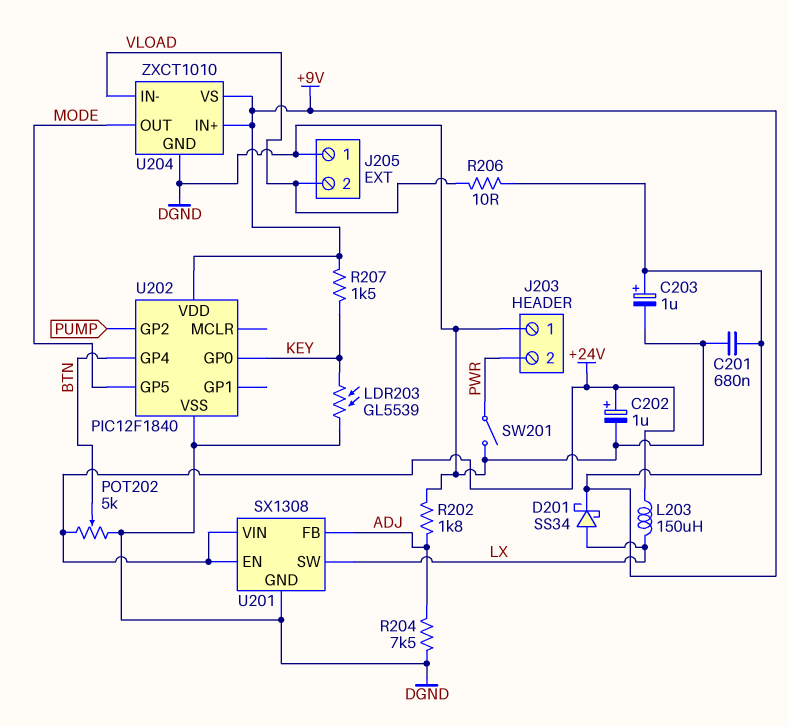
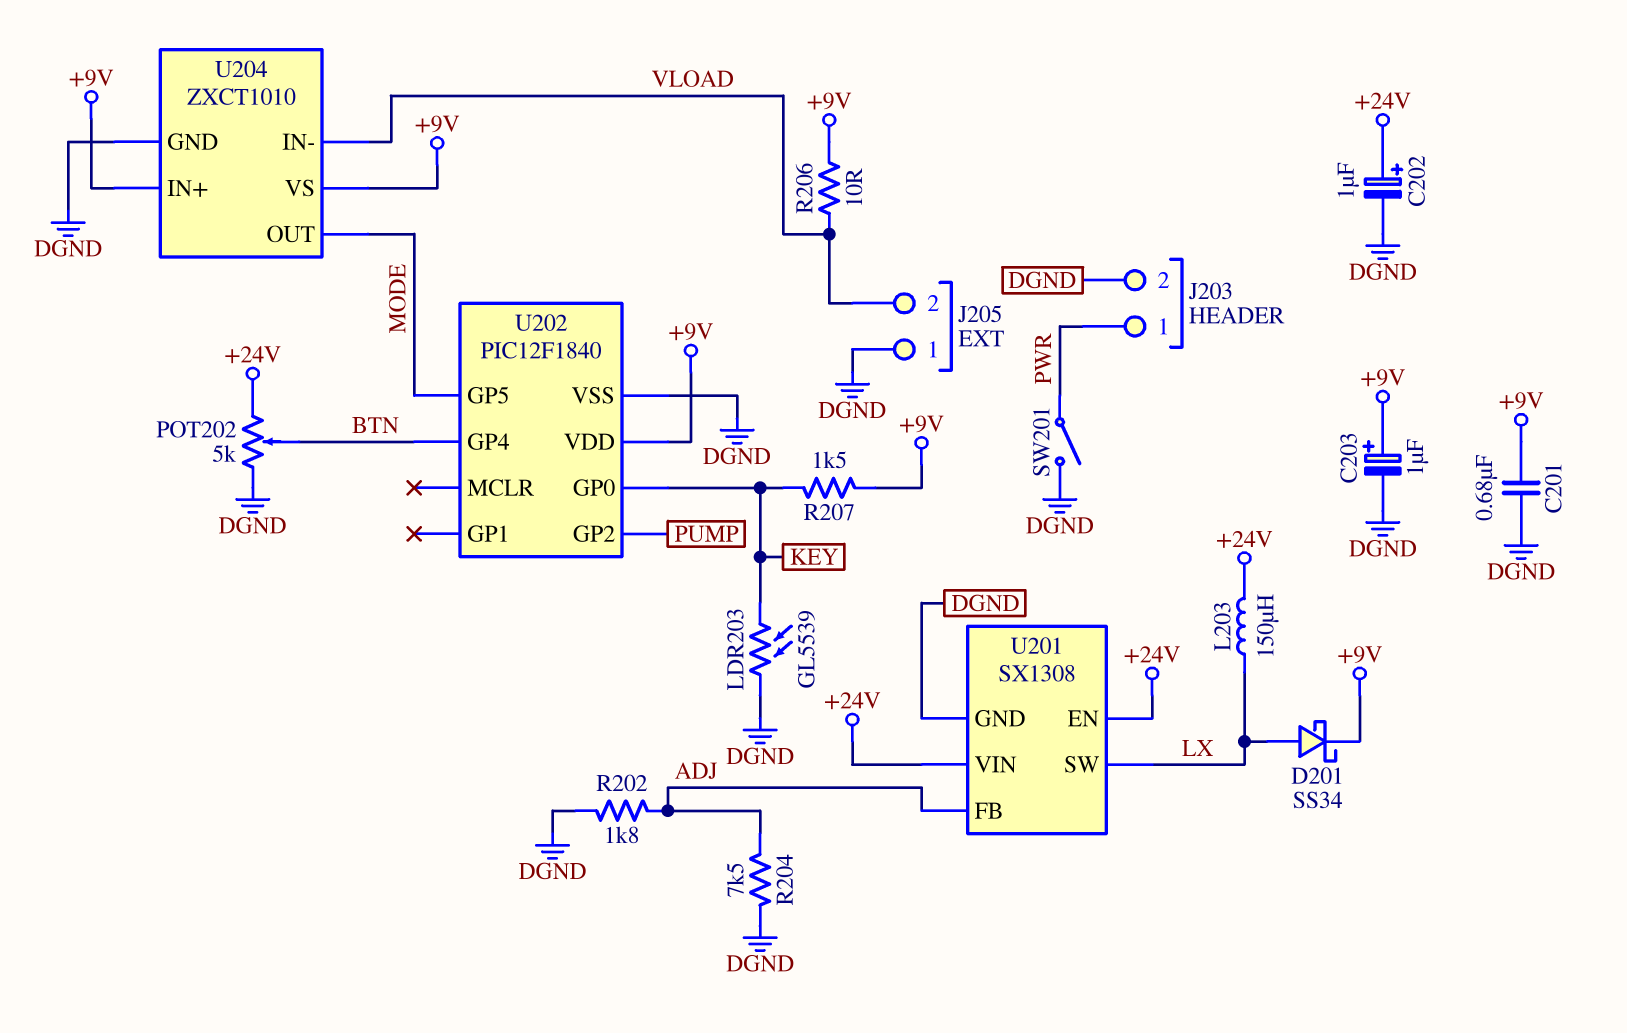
J203 pin 1: DGND -> PWR
J203 pin 2: PWR -> DGND

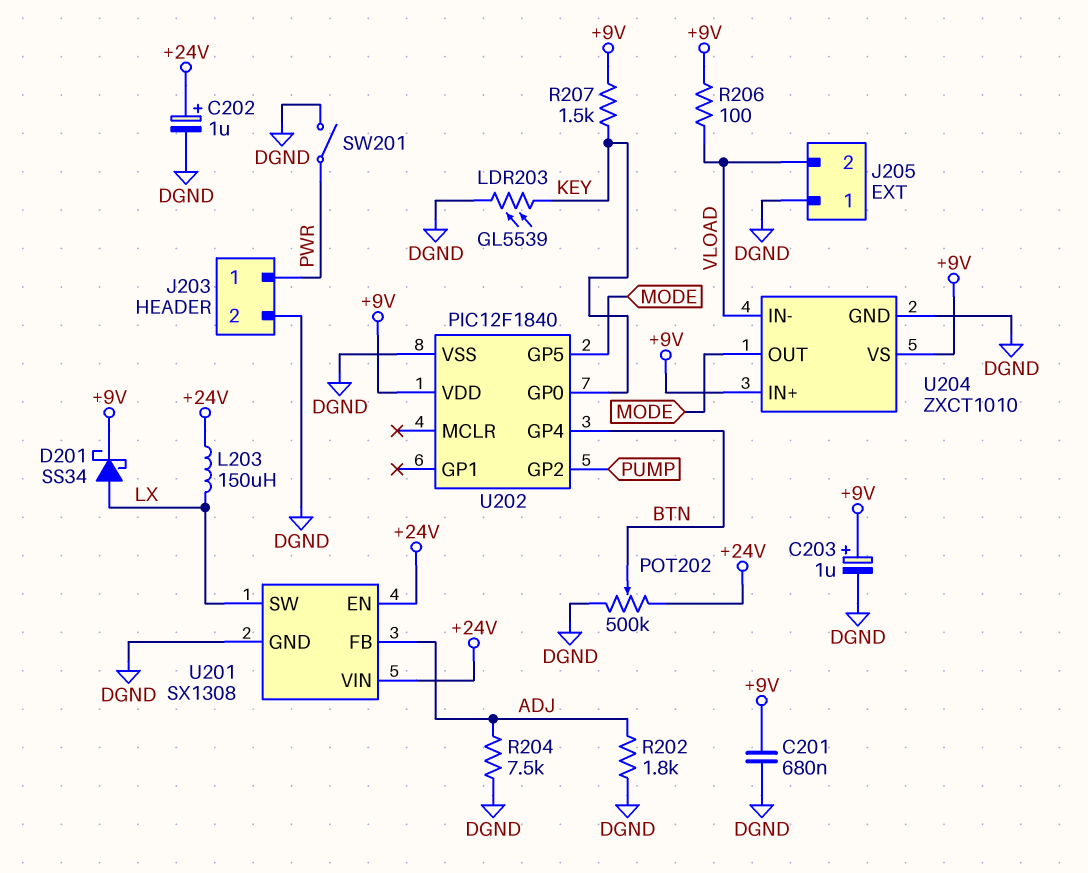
POT202: 5k (+24V, DGND, wiper BTN) -> 500k (+24V, DGND, wiper BTN)
R206: 10 (+9V, VLOAD) -> 100 (+9V, VLOAD)

